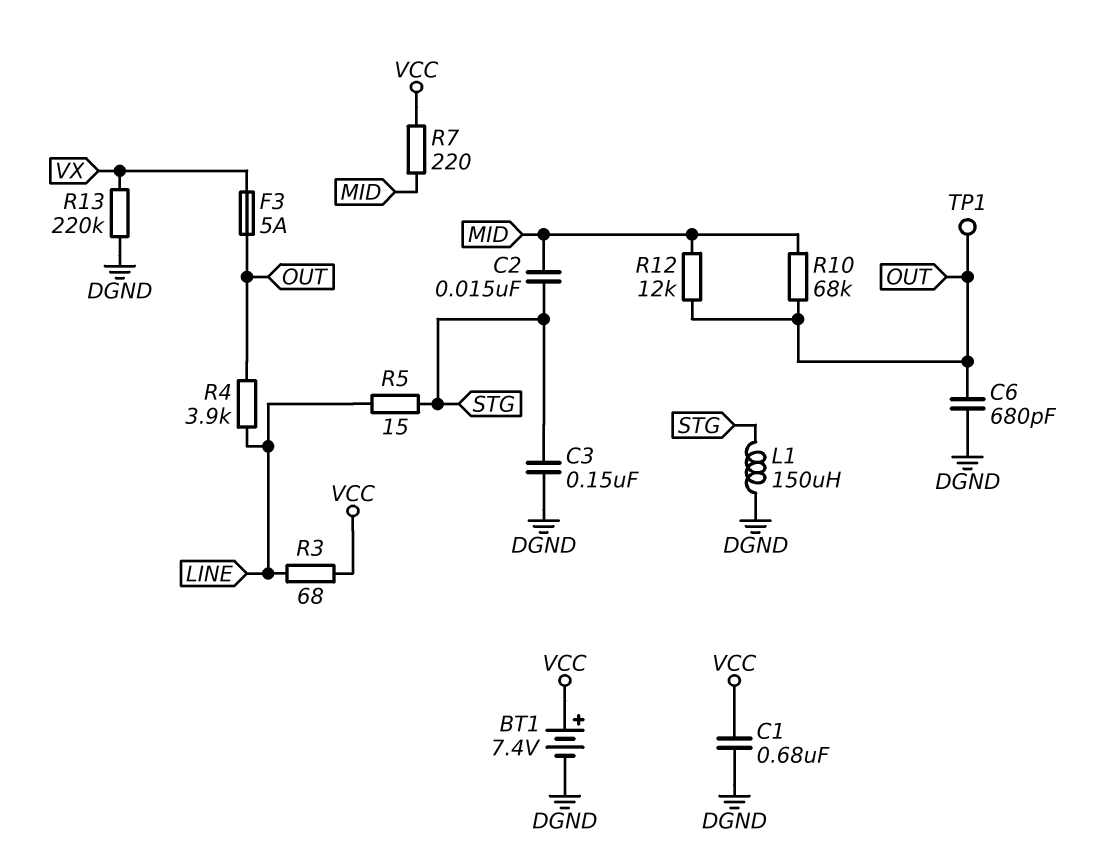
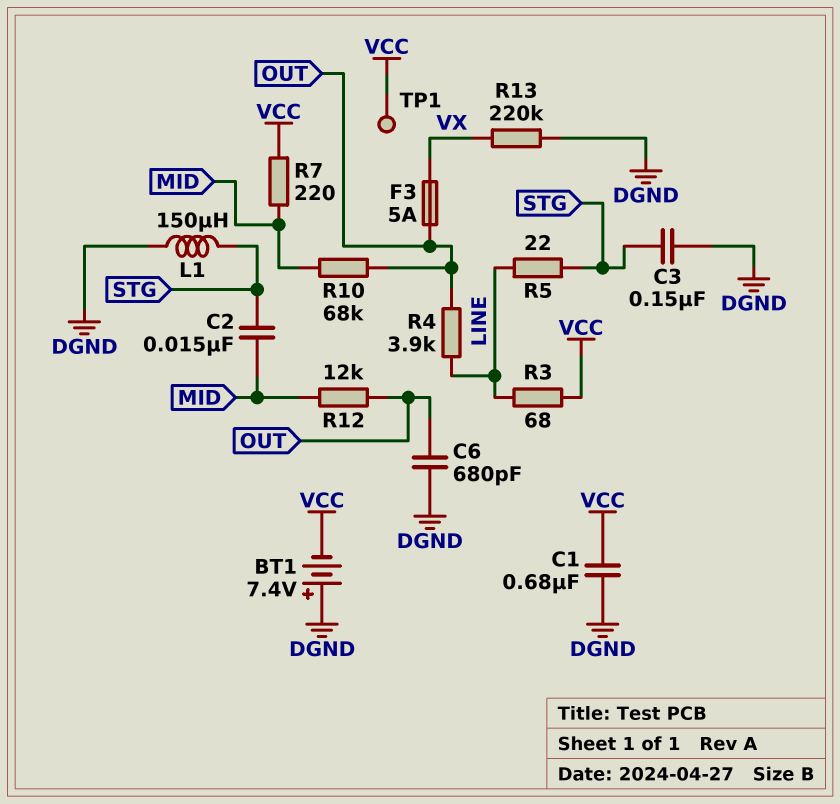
BT1: 7.4V (plus VCC, minus DGND) -> 7.4V (plus DGND, minus VCC)
R5: 15 (LINE, STG) -> 22 (LINE, STG)
TP1: test point (OUT) -> test point (VCC)

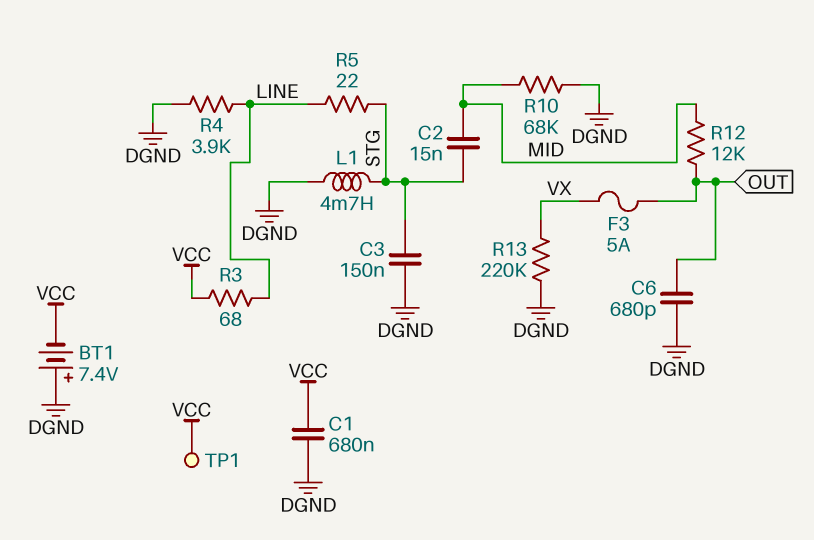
L1: 150uH (DGND, STG) -> 4.7mH (DGND, STG)
R4: 3.9k (LINE, OUT) -> 3.9k (DGND, LINE)
R7: 220 (MID, VCC) -> none
R10: 68k (MID, OUT) -> 68k (DGND, MID)

